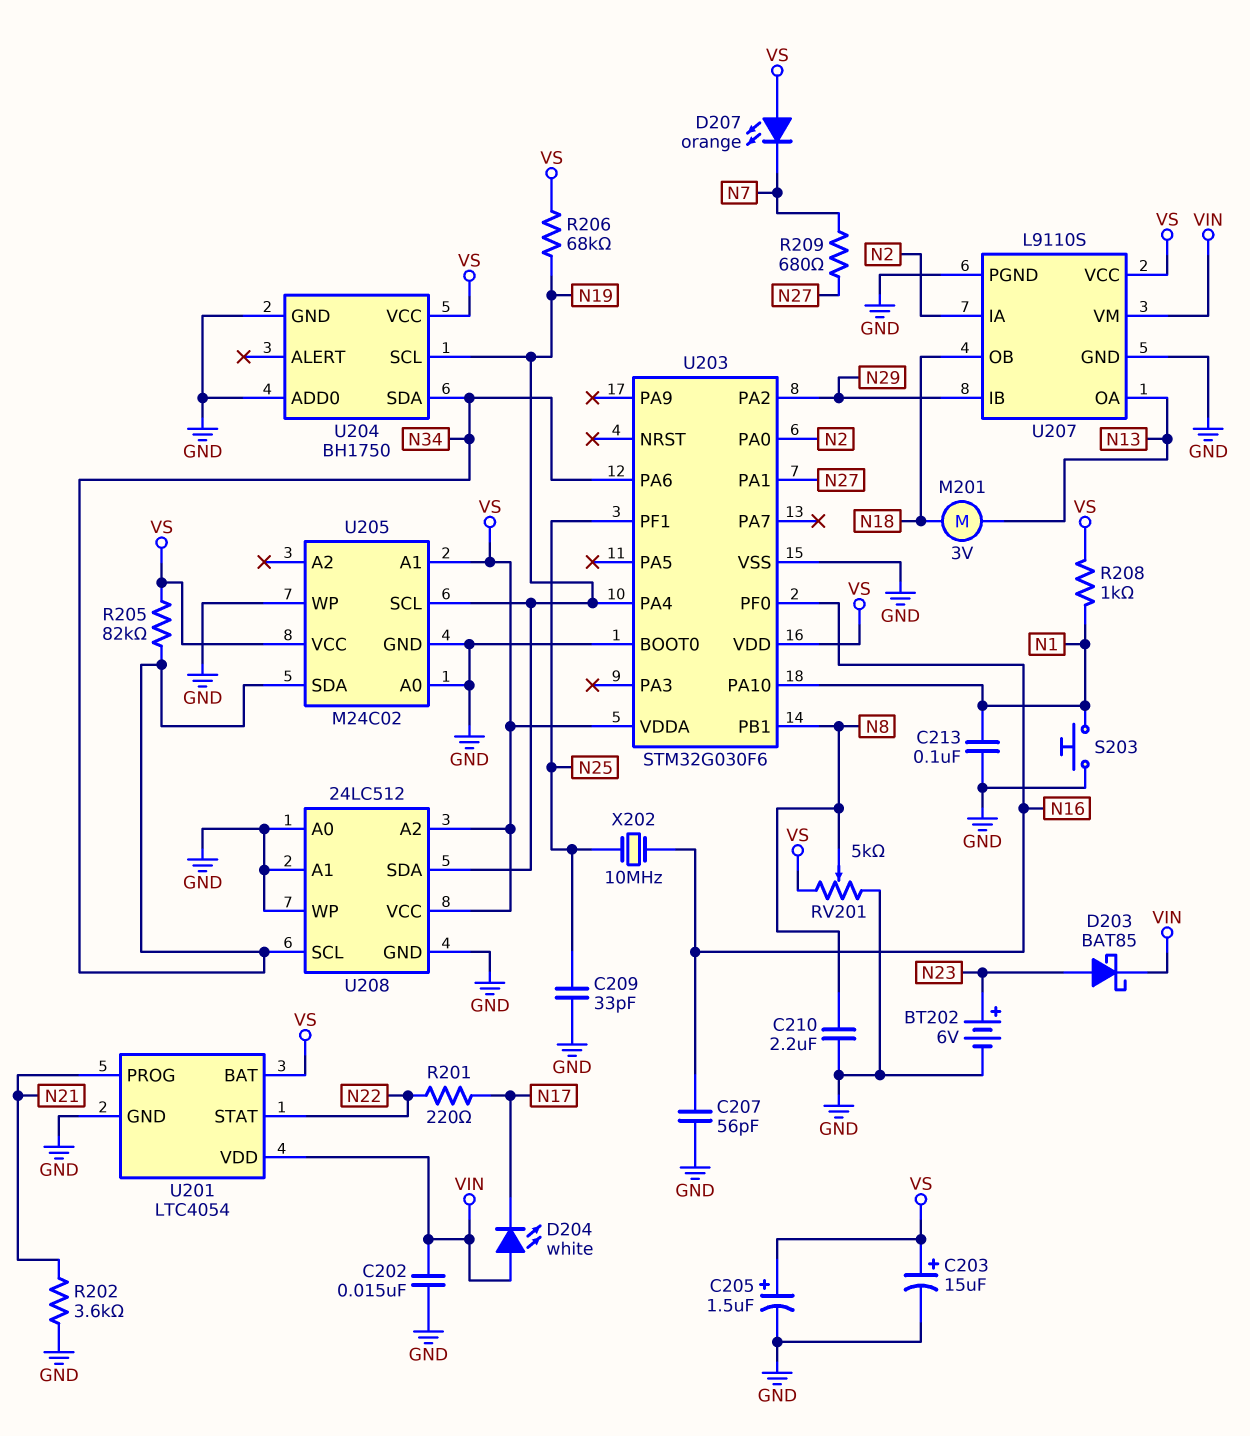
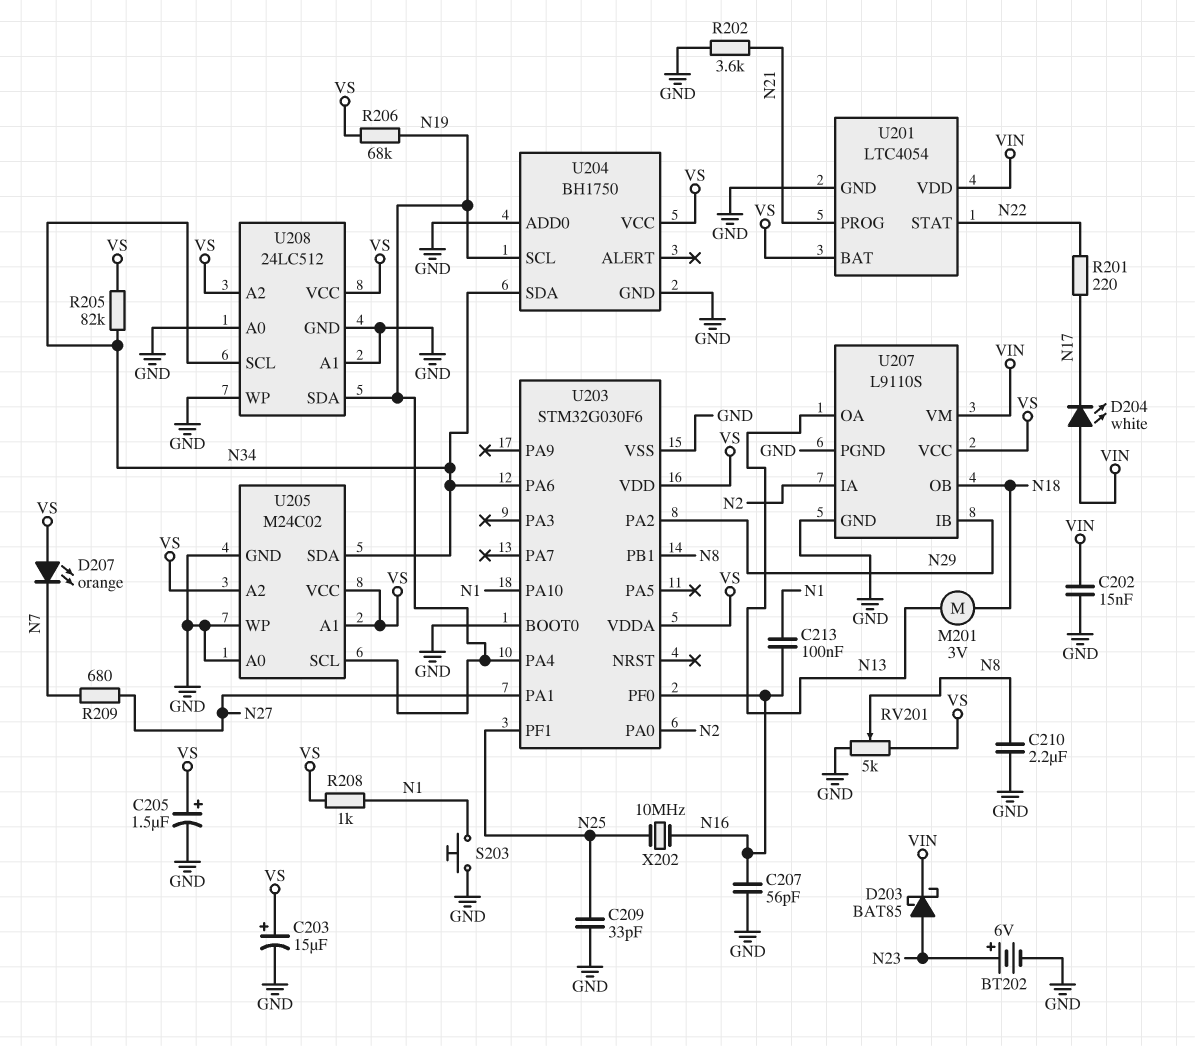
C213: 100nF (GND, N1) -> 100nF (N1, N16)
U205 pin A2: none -> VS

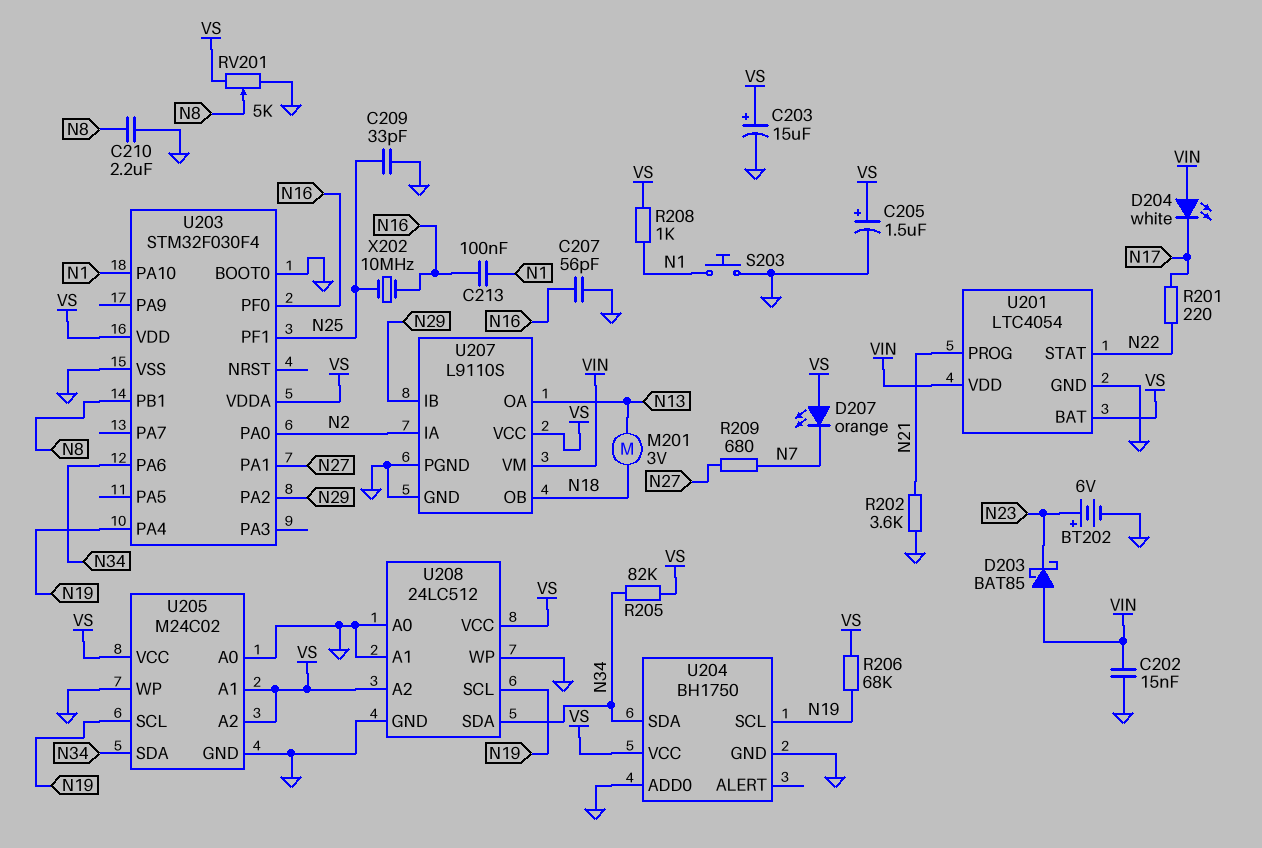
D203: schottky BAT85 (A N23, K VIN) -> schottky BAT85 (A VIN, K N23)
U203: STM32G030F6 -> STM32F030F4
U208 pin SCL: N34 -> N19
U208 pin SDA: N19 -> N34

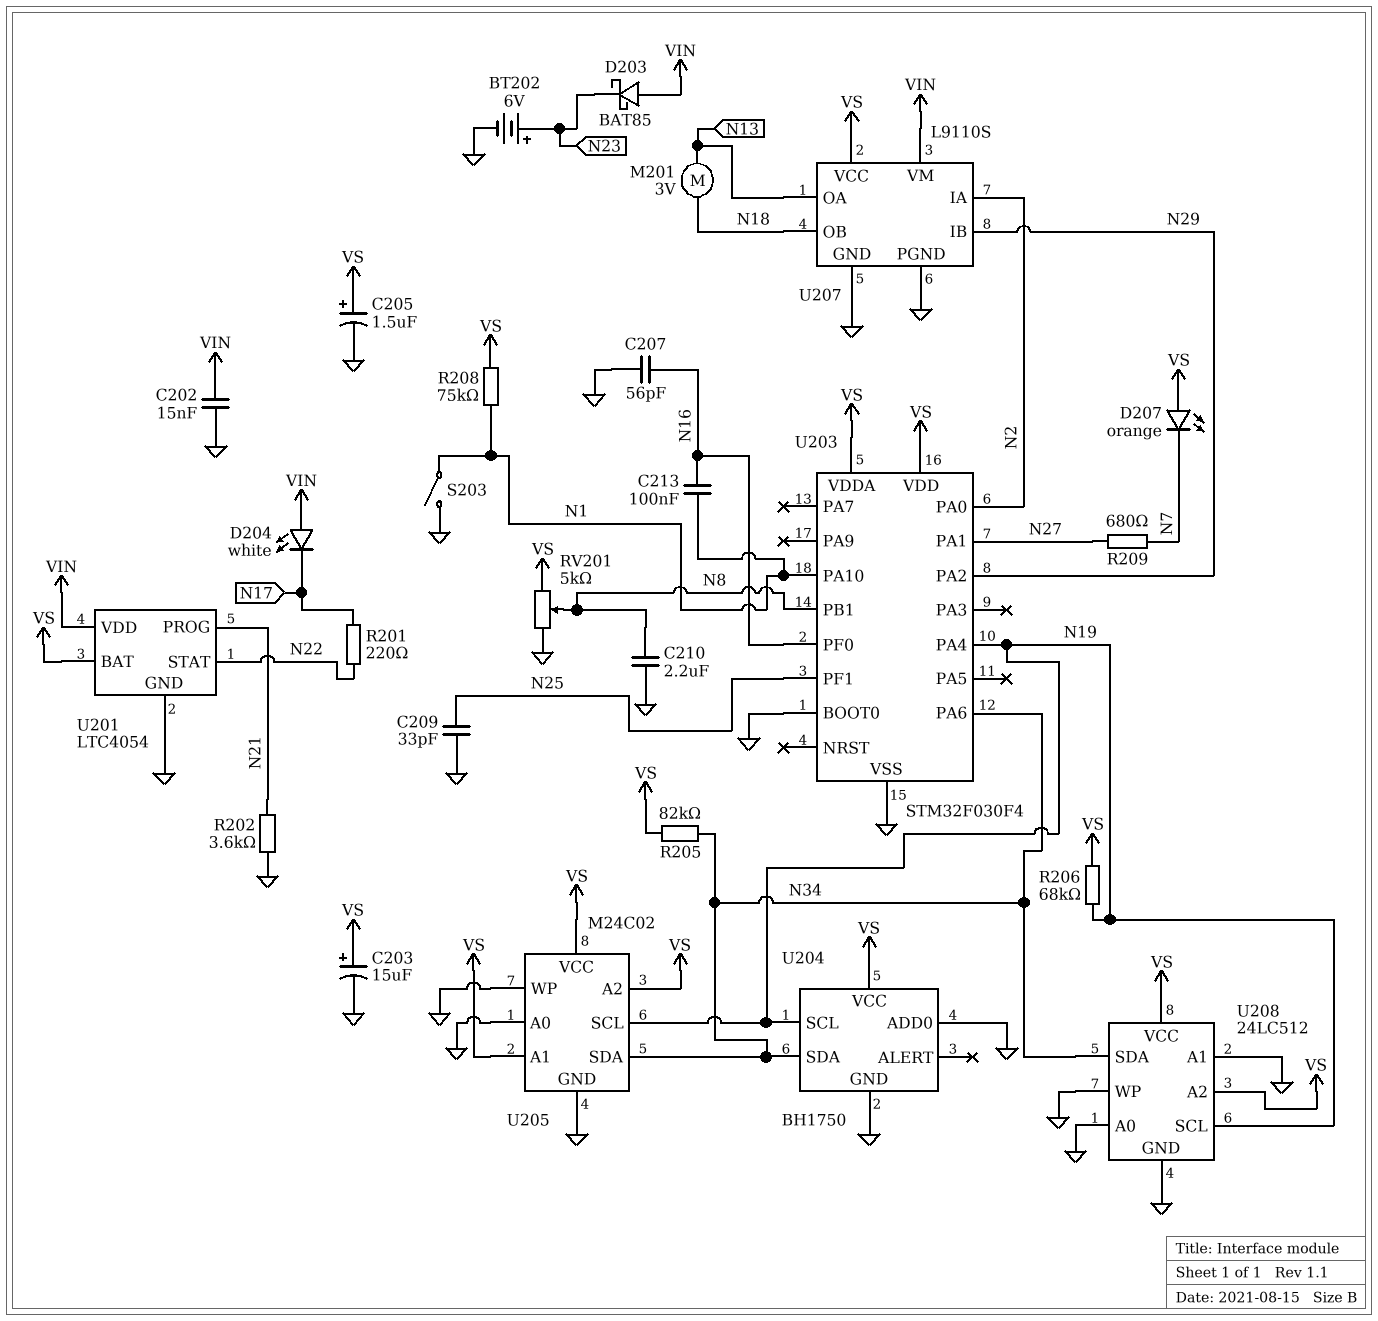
R208: 1k (N1, VS) -> 75k (N1, VS)
S203: button (GND, N1) -> switch (GND, N1)
X202: 10MHz (N16, N25) -> none

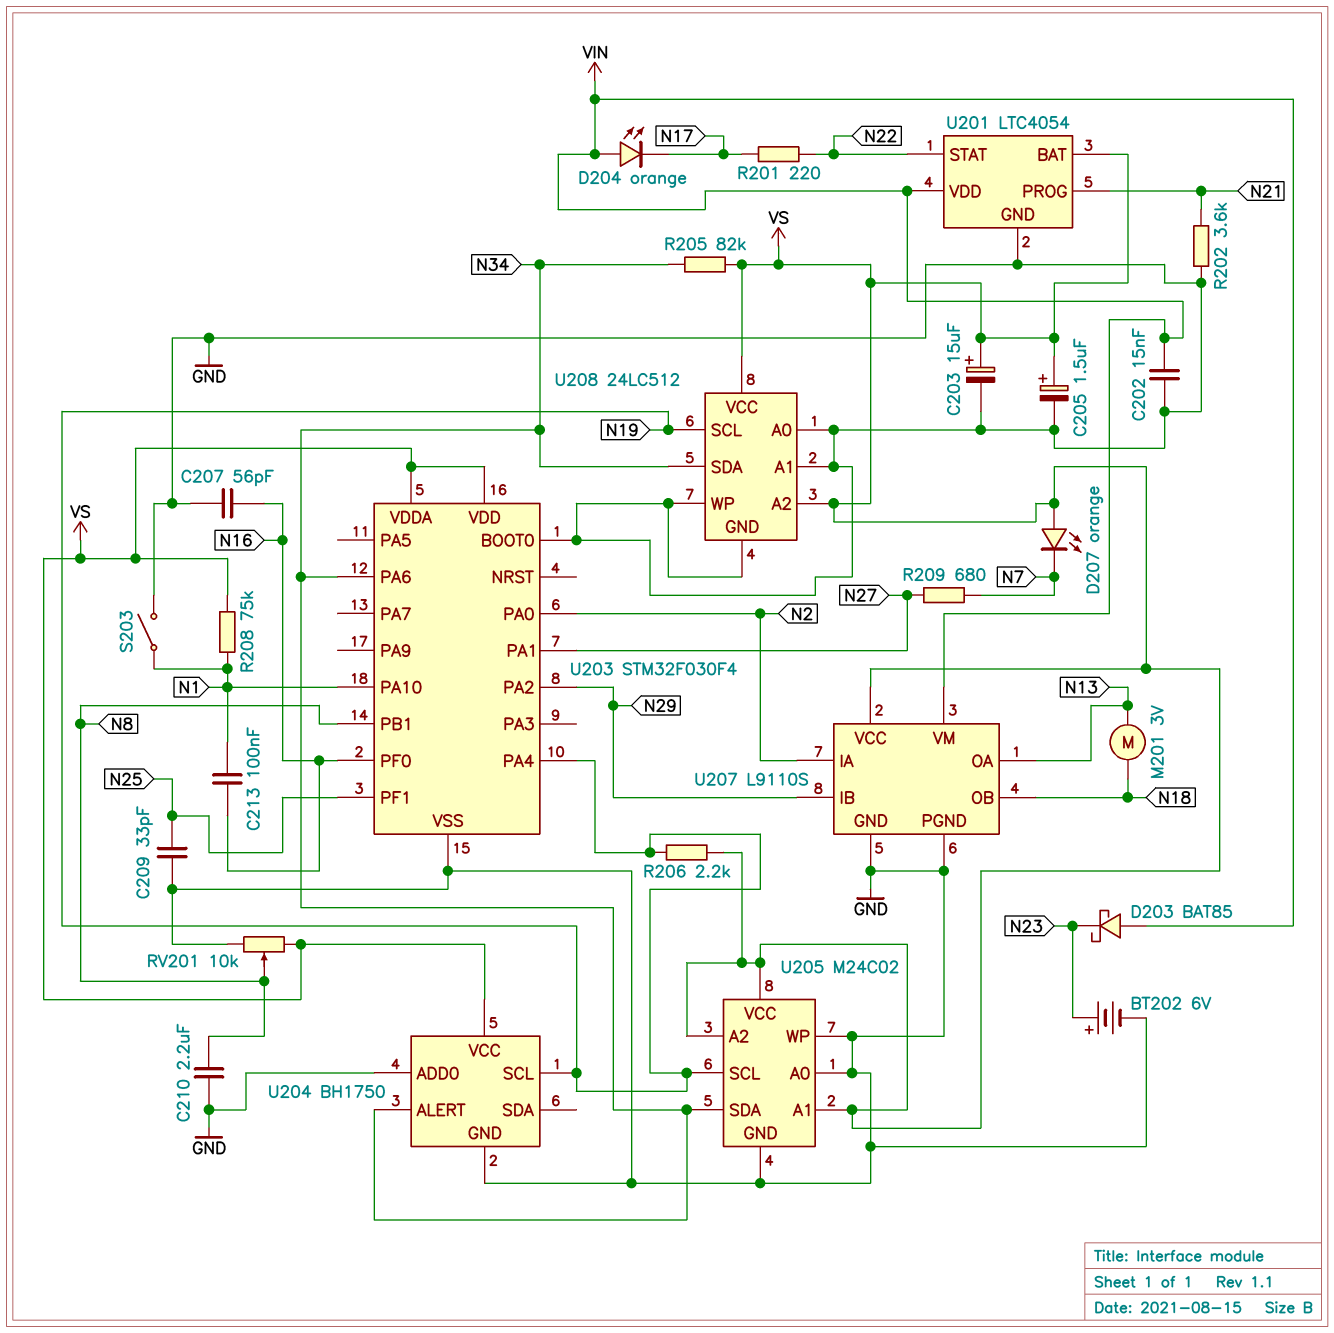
D204: LED white (A VIN, K N17) -> LED orange (A VIN, K N17)
R206: 68k (N19, VS) -> 2.2k (N19, VS)
RV201: 5k (GND, VS, wiper N8) -> 10k (GND, VS, wiper N8)
U204 pin ALERT: none -> N34
U204 pin SDA: N34 -> none

